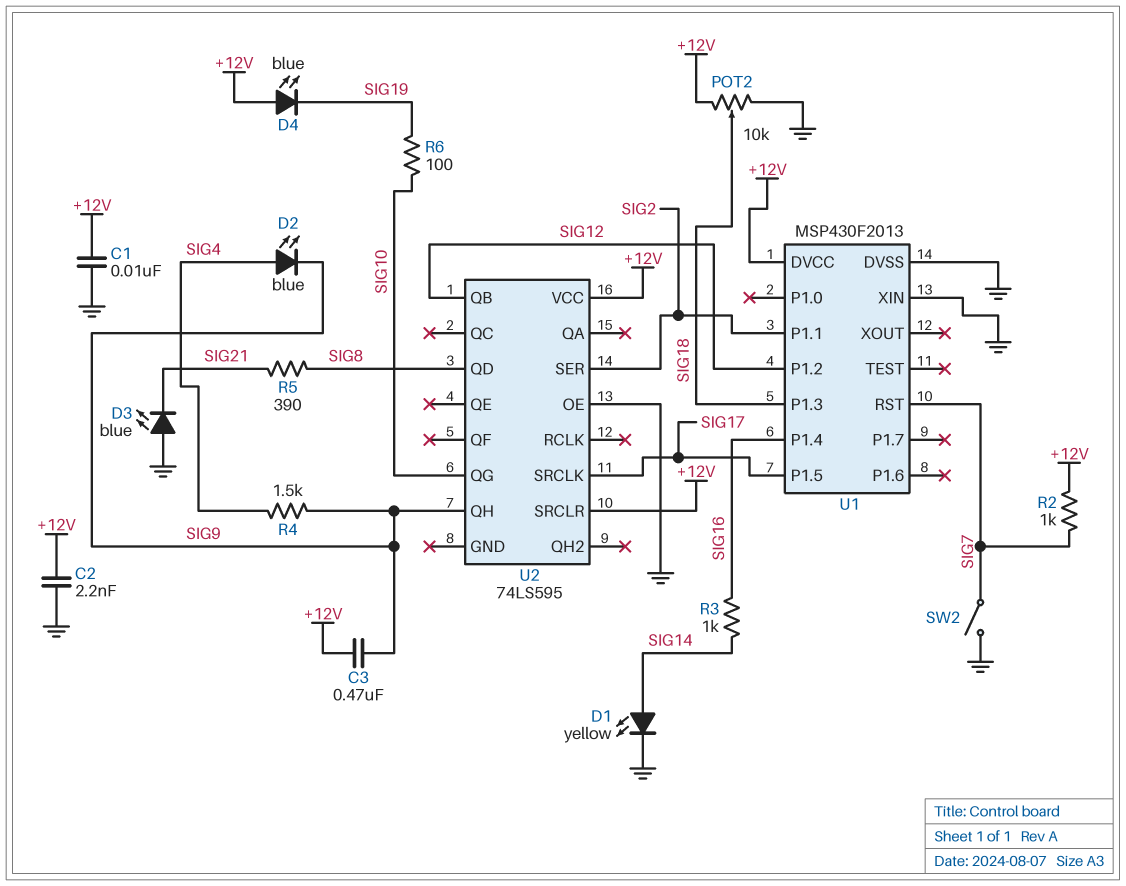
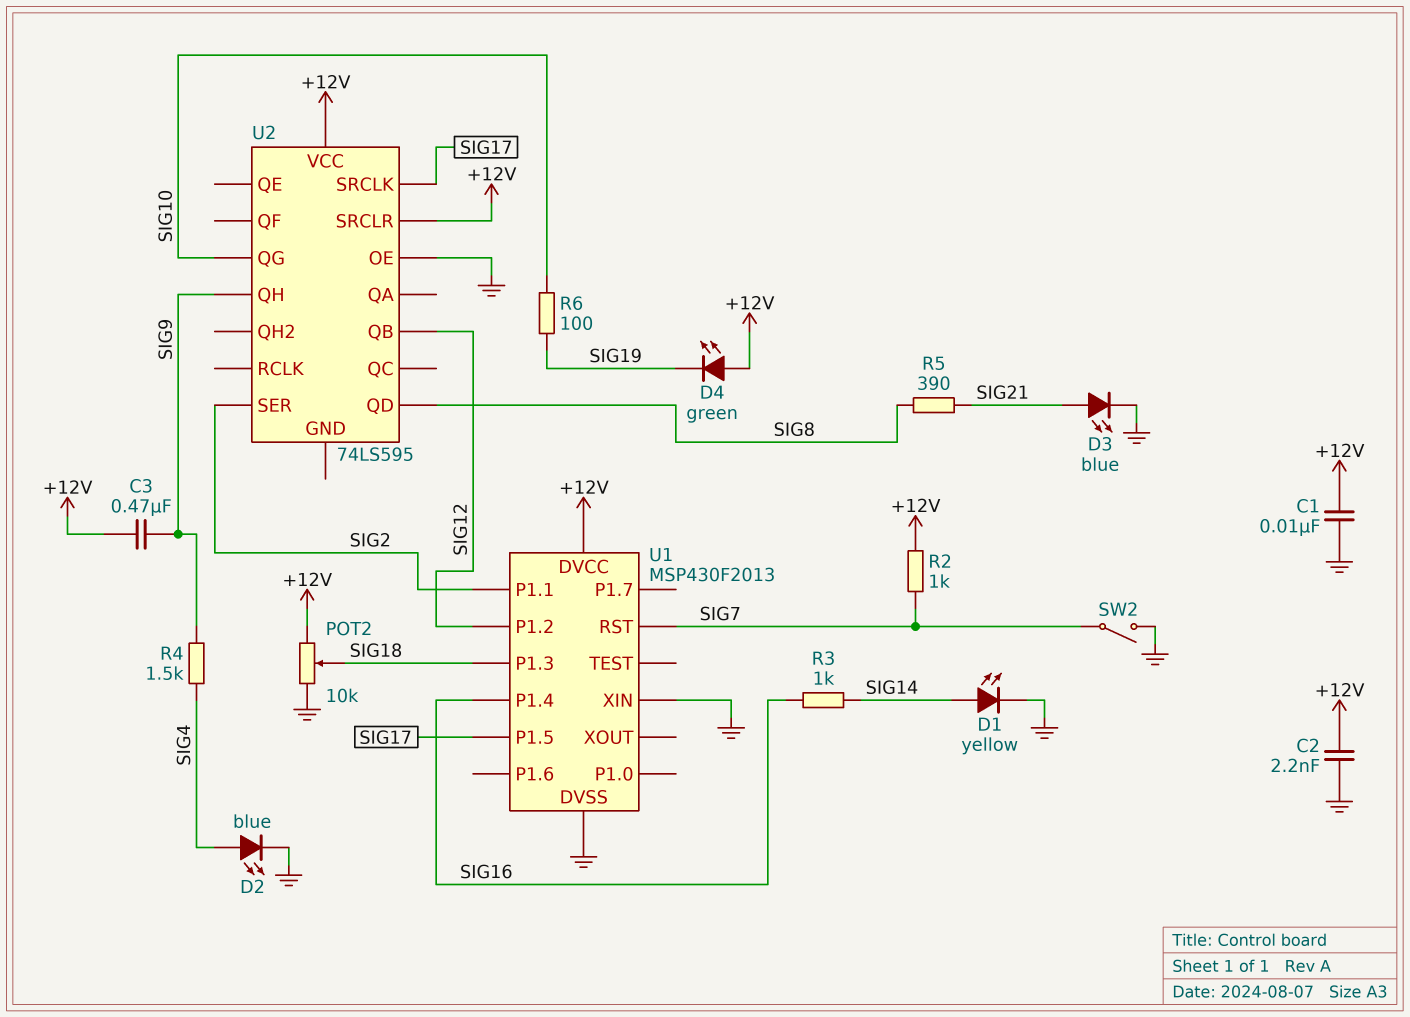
D2: LED blue (A SIG4, K SIG9) -> LED blue (A SIG4, K GND)
D3: LED blue (A GND, K SIG21) -> LED blue (A SIG21, K GND)
D4: LED blue (A +12V, K SIG19) -> LED green (A +12V, K SIG19)

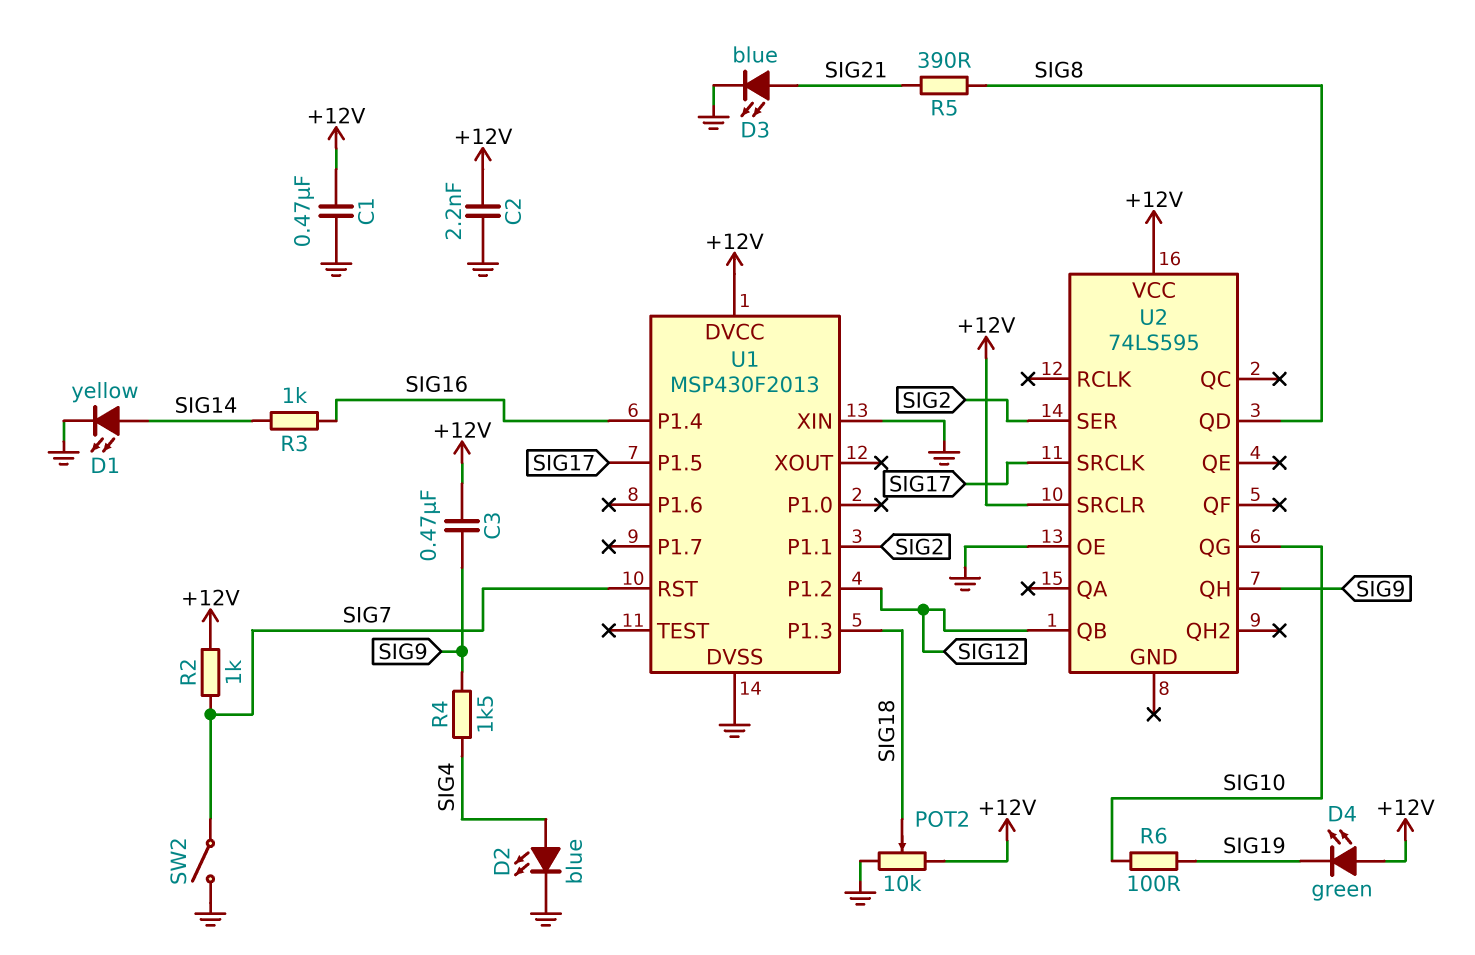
C1: 10nF (+12V, GND) -> 470nF (+12V, GND)

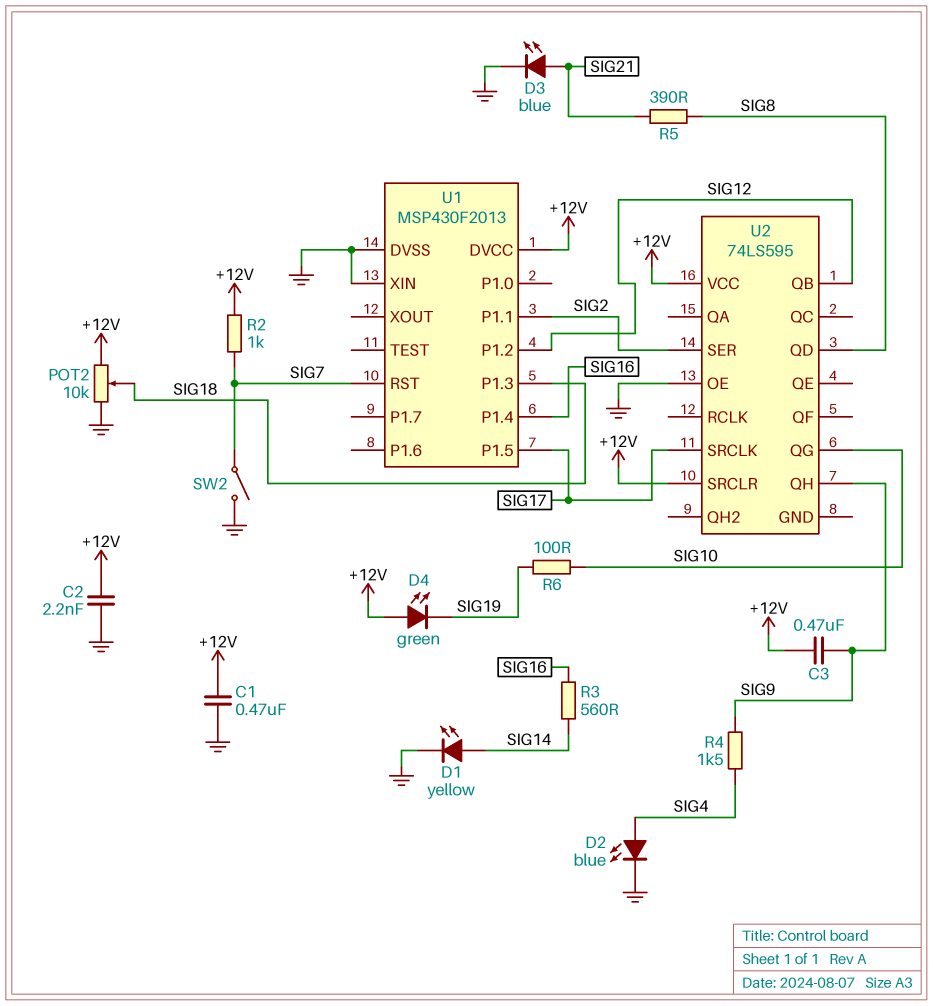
R3: 1k (SIG14, SIG16) -> 560 (SIG14, SIG16)

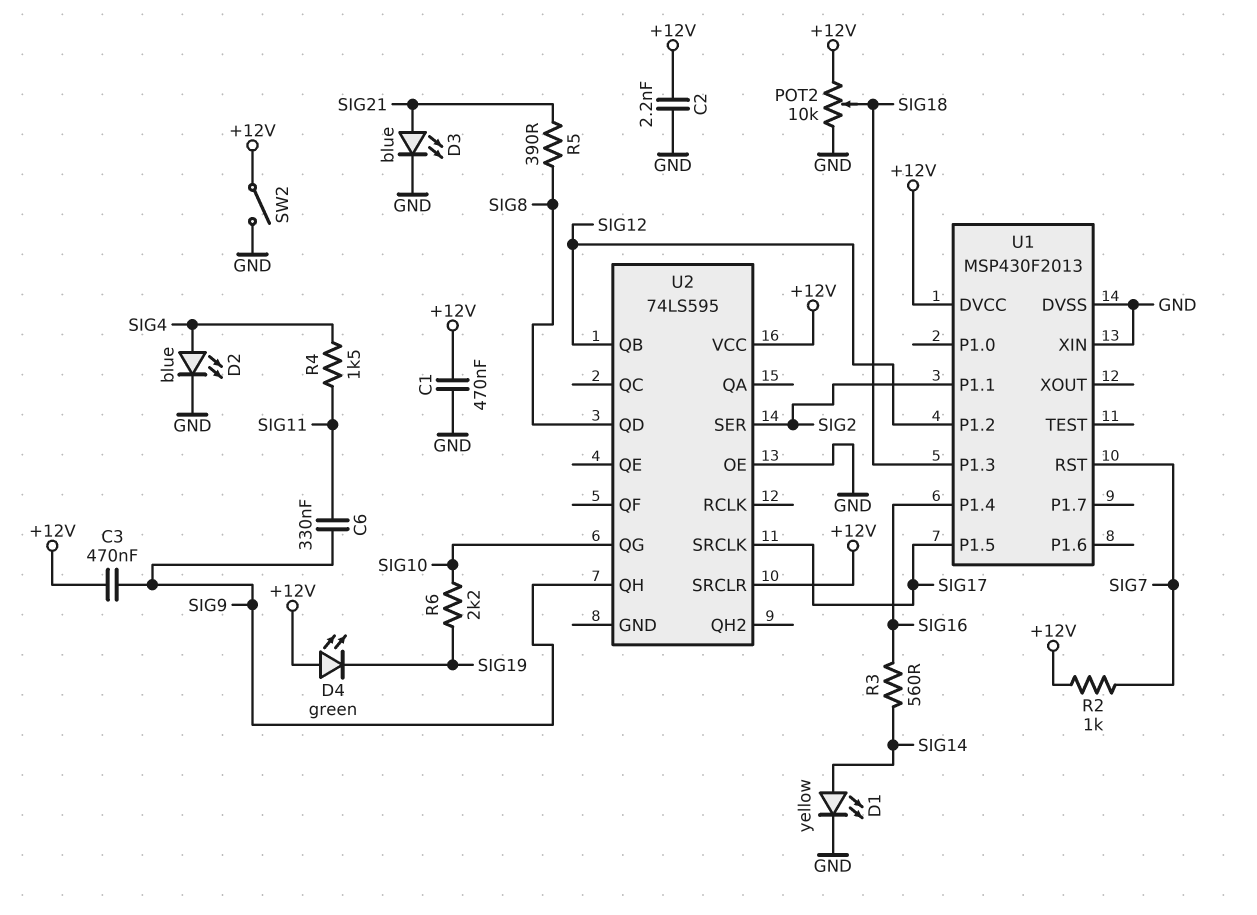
C6: none -> 330nF (SIG9, SIG11)
R4: 1.5k (SIG4, SIG9) -> 1.5k (SIG4, SIG11)
R6: 100 (SIG10, SIG19) -> 2.2k (SIG10, SIG19)
SW2: switch (GND, SIG7) -> switch (+12V, GND)

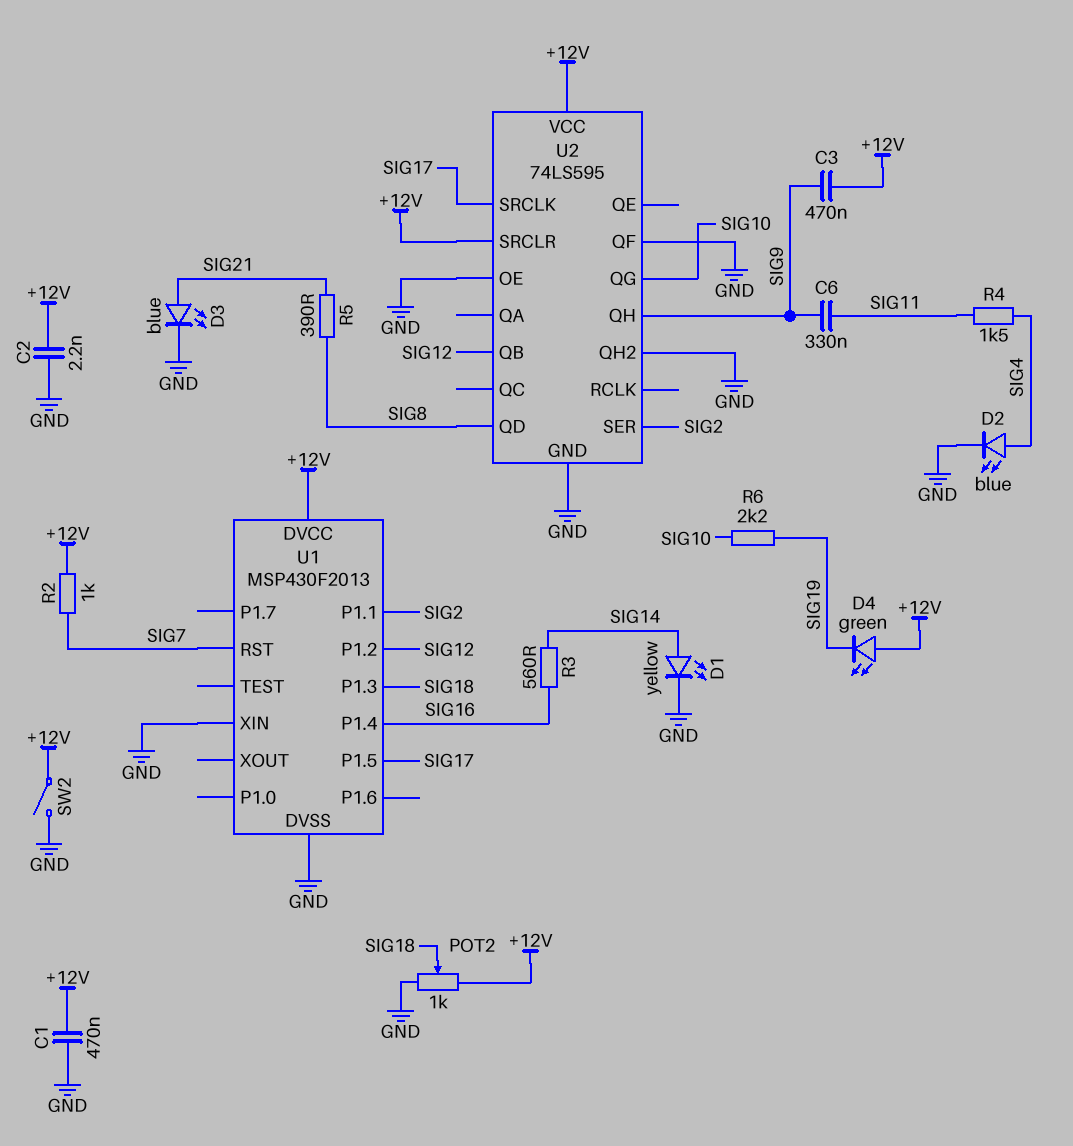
POT2: 10k (+12V, GND, wiper SIG18) -> 1k (+12V, GND, wiper SIG18)
U2 pin GND: none -> GND
U2 pin QF: none -> GND
U2 pin QH2: none -> GND

